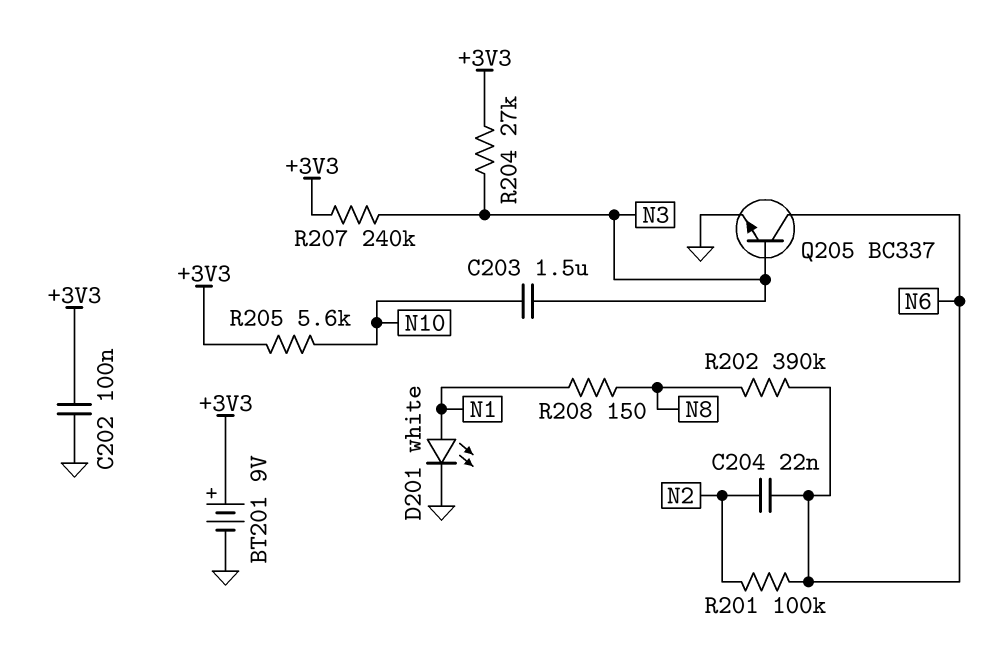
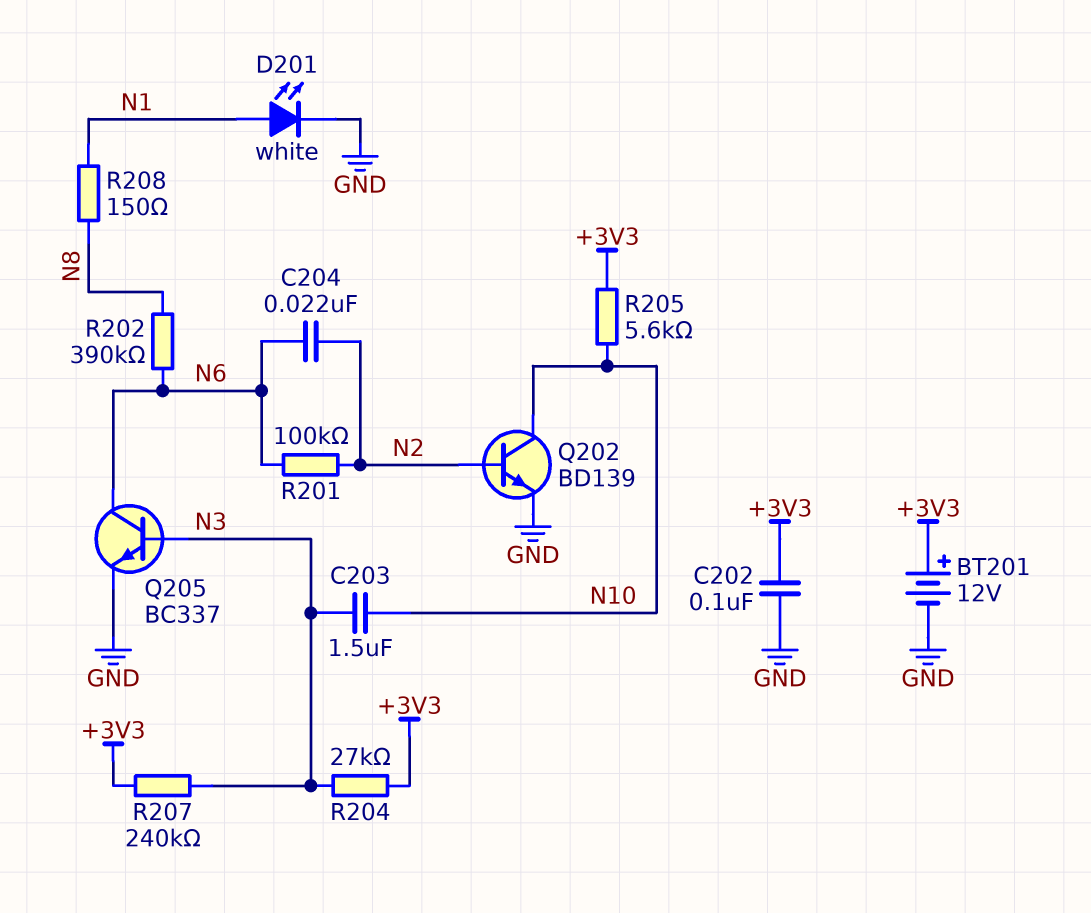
BT201: 9V (plus +3V3, minus GND) -> 12V (plus +3V3, minus GND)
Q202: none -> NPN BD139 (B N2, C N10, E GND)

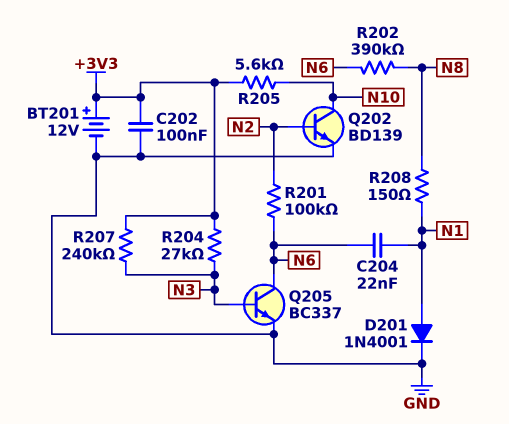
C203: 1.5uF (N3, N10) -> none
C204: 22nF (N2, N6) -> 22nF (N1, N6)
D201: LED white (A N1, K GND) -> diode 1N4001 (A N1, K GND)

